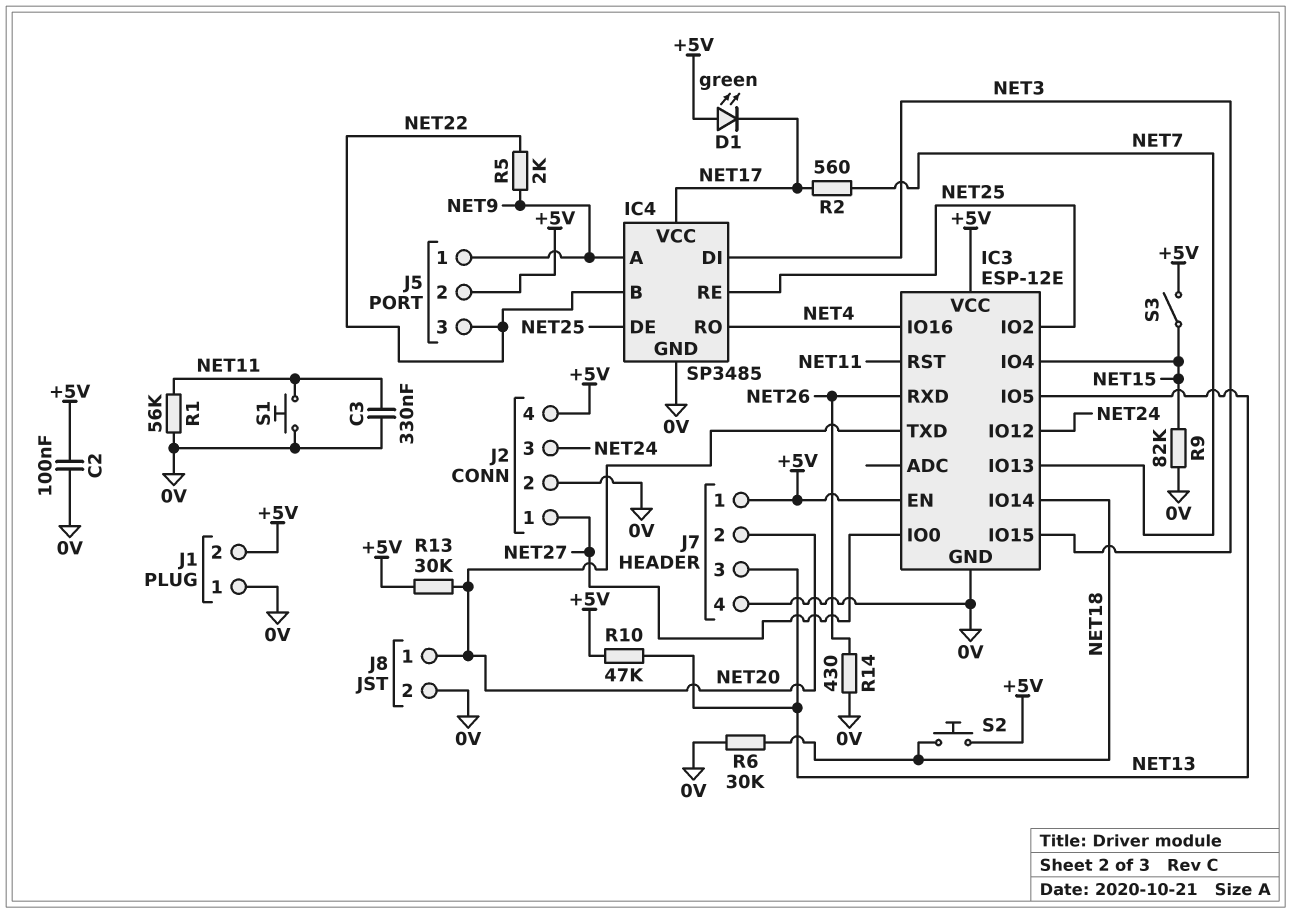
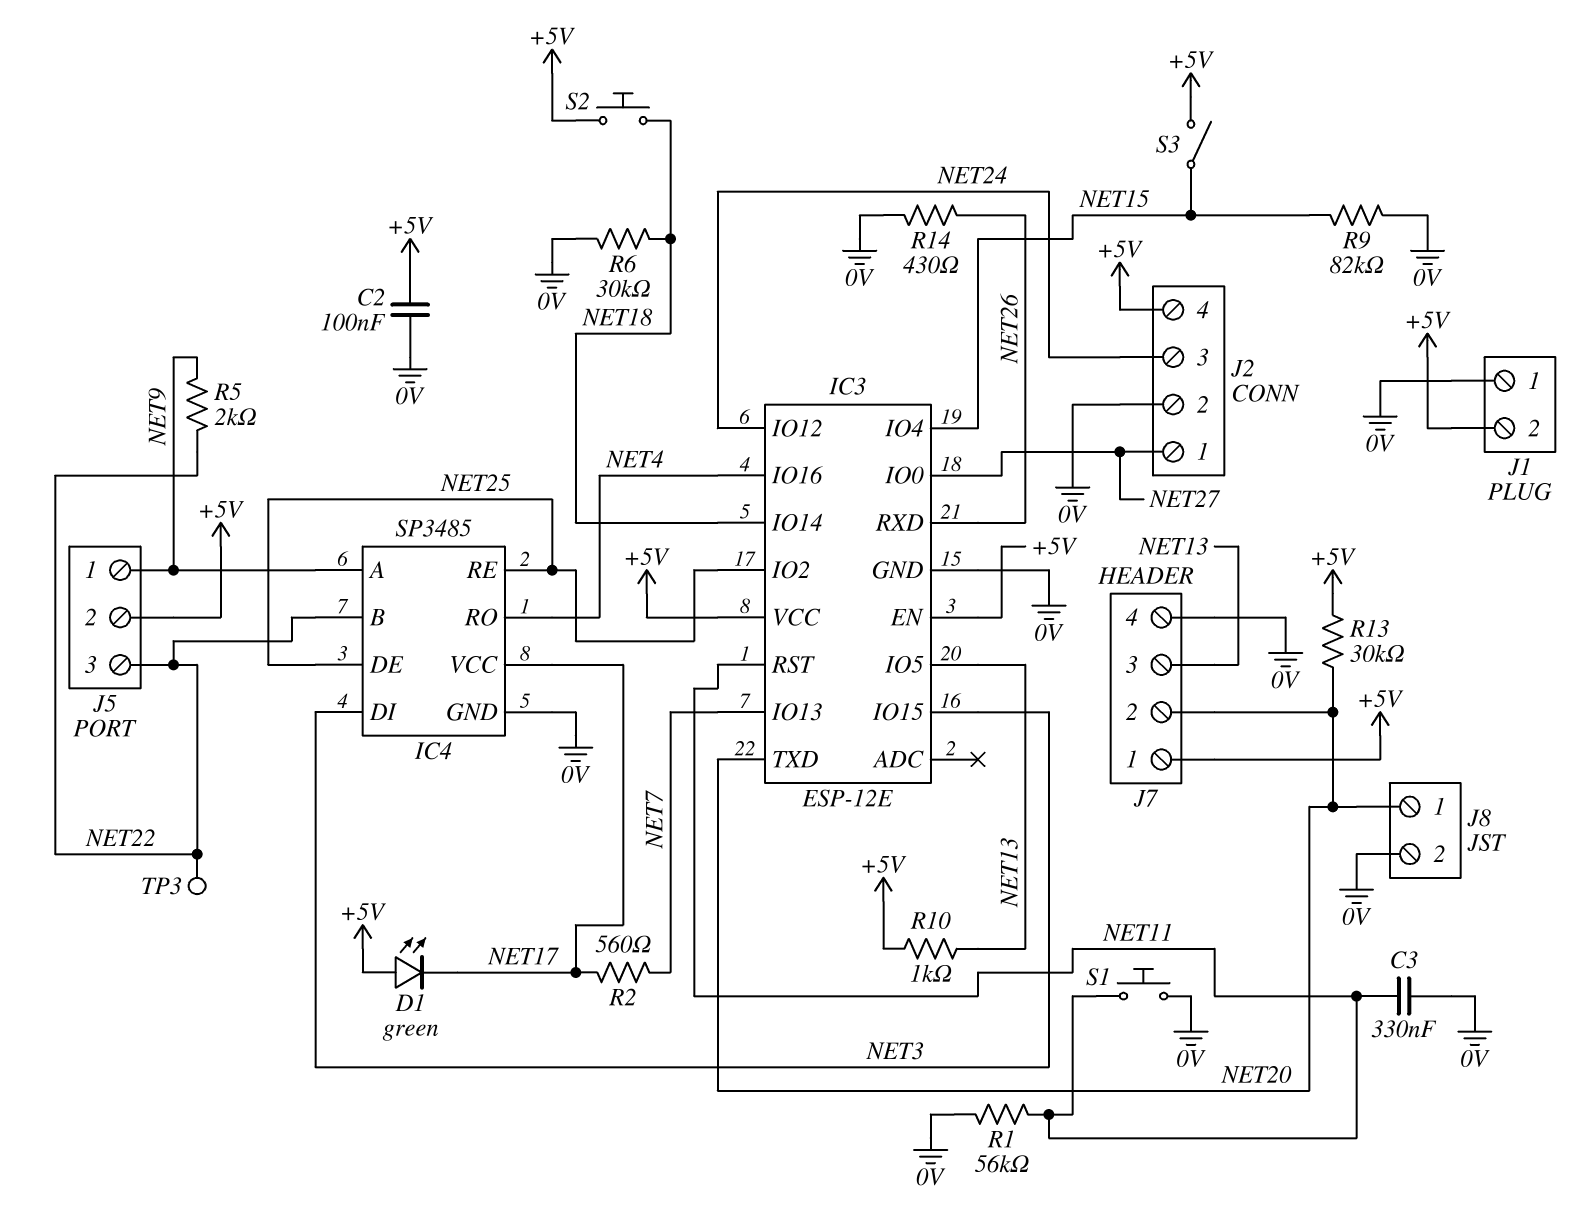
R10: 47k (+5V, NET13) -> 1k (+5V, NET13)
TP3: none -> test point (NET22)

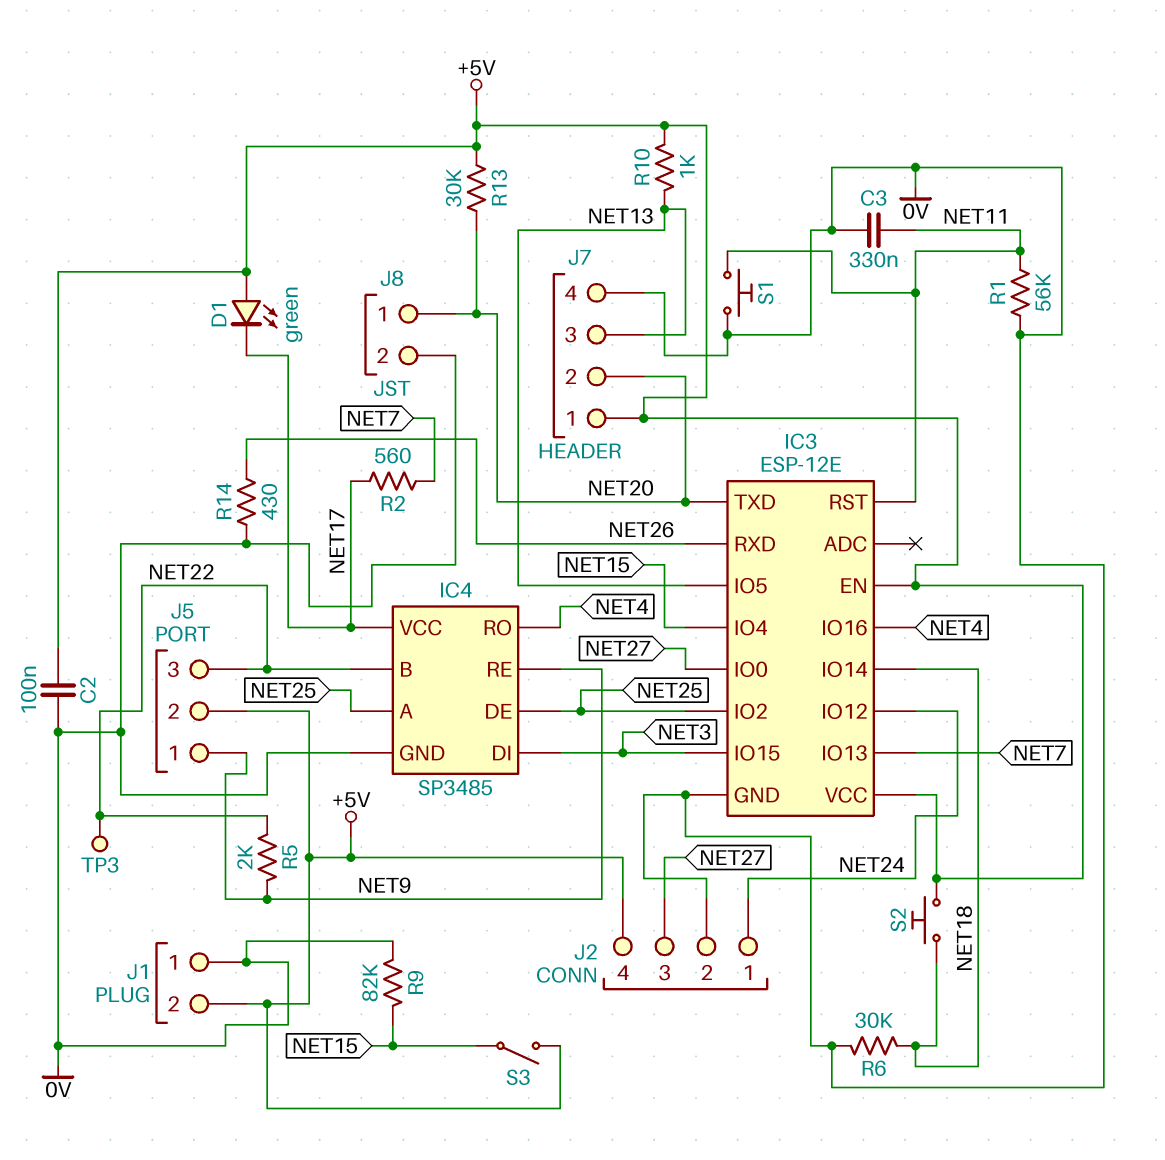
IC4 pin A: NET9 -> NET25
IC4 pin RE: NET25 -> NET9
J2 pin 1: NET27 -> NET24
J2 pin 3: NET24 -> NET27

